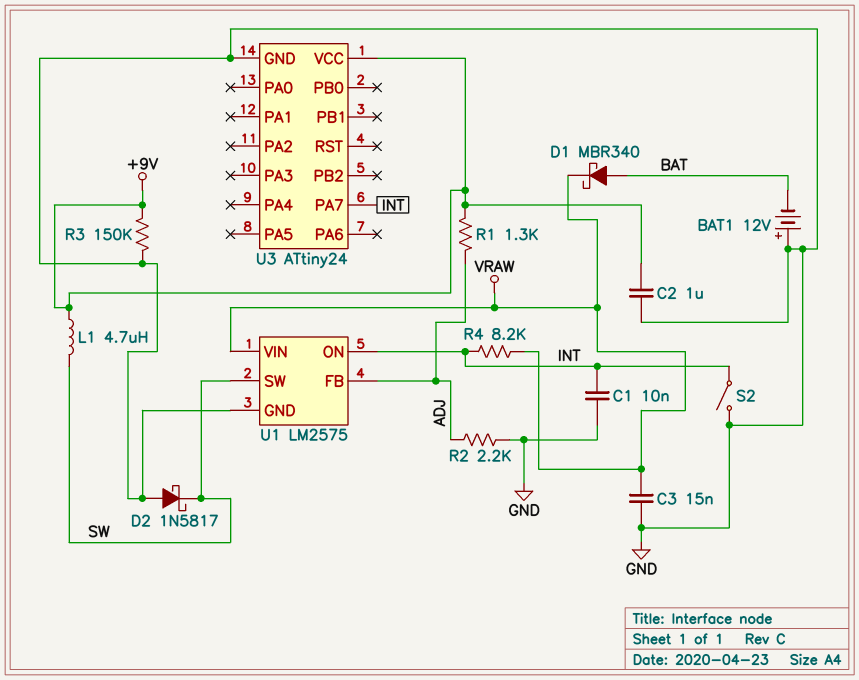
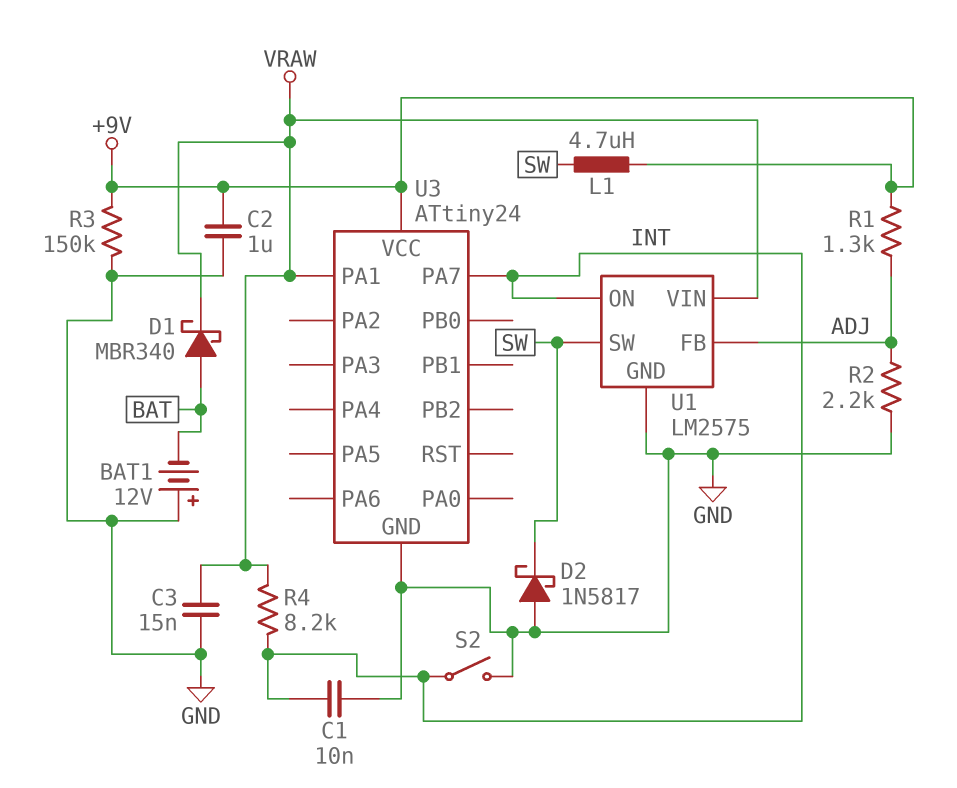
U3 pin PA1: none -> VRAW

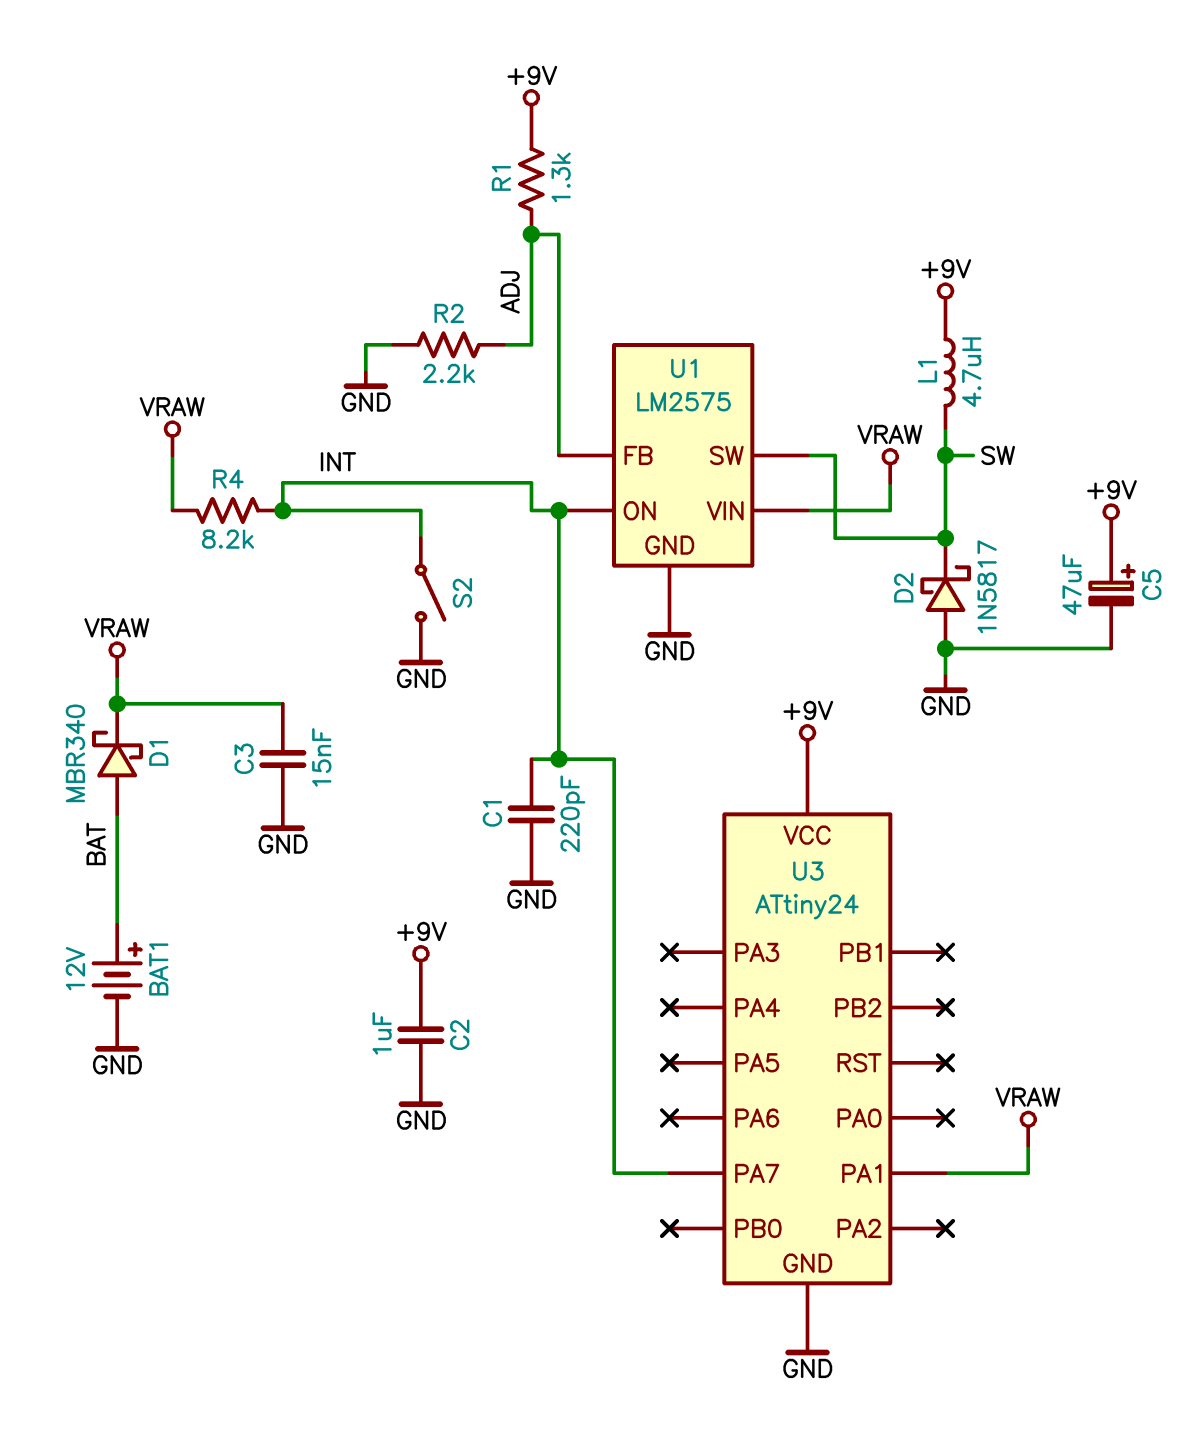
BAT1: 12V (plus GND, minus BAT) -> 12V (plus BAT, minus GND)
C1: 10nF (GND, INT) -> 220pF (GND, INT)
C5: none -> 47uF (plus +9V, minus GND)
R3: 150k (+9V, GND) -> none

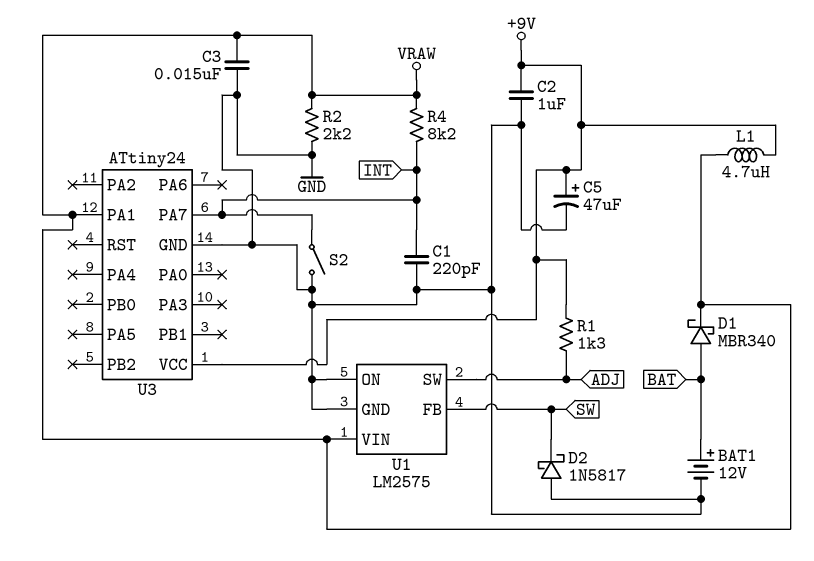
L1: 4.7uH (+9V, SW) -> 4.7uH (+9V, VRAW)
R2: 2.2k (ADJ, GND) -> 2.2k (GND, VRAW)
U1 pin FB: ADJ -> SW
U1 pin ON: INT -> GND
U1 pin SW: SW -> ADJ

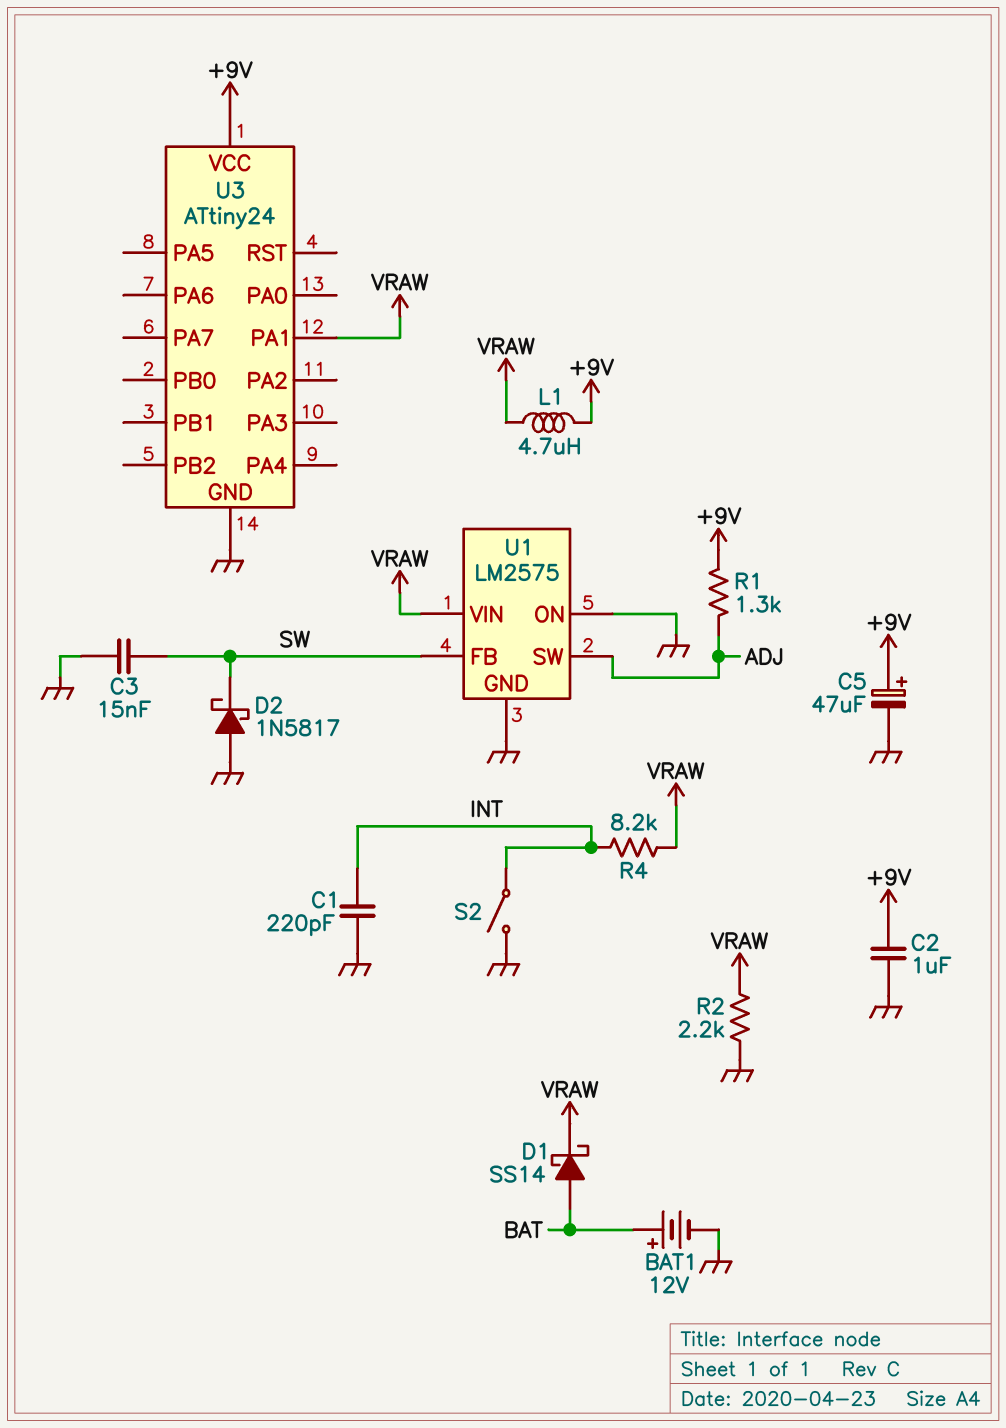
C3: 15nF (GND, VRAW) -> 15nF (GND, SW)
D1: schottky MBR340 (A BAT, K VRAW) -> schottky SS14 (A BAT, K VRAW)
U3 pin PA7: INT -> none

